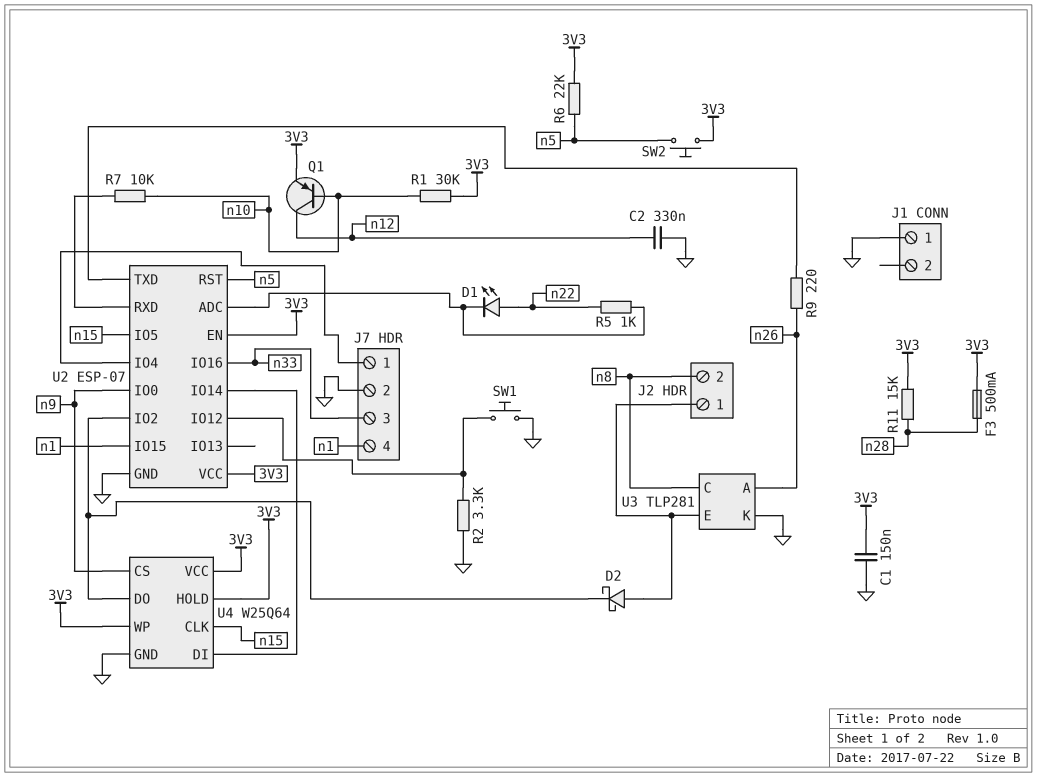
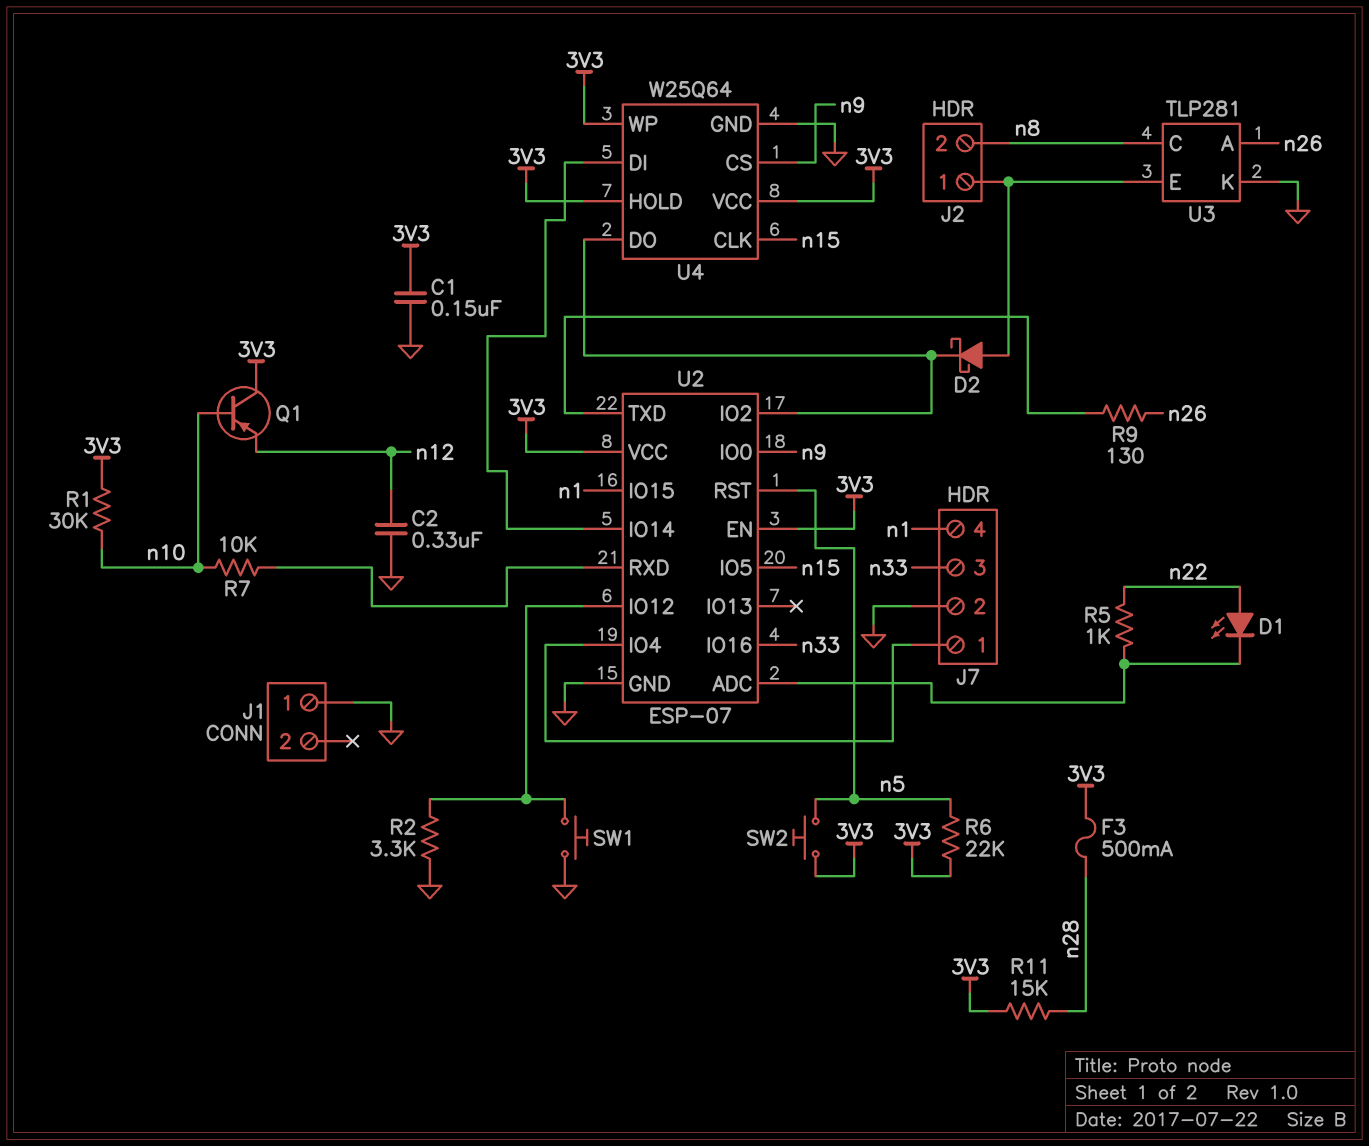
Q1: PNP (B n10, C n12, E 3V3) -> PNP (B n10, C 3V3, E n12)
R9: 220 (U2/TXD, n26) -> 130 (U2/TXD, n26)

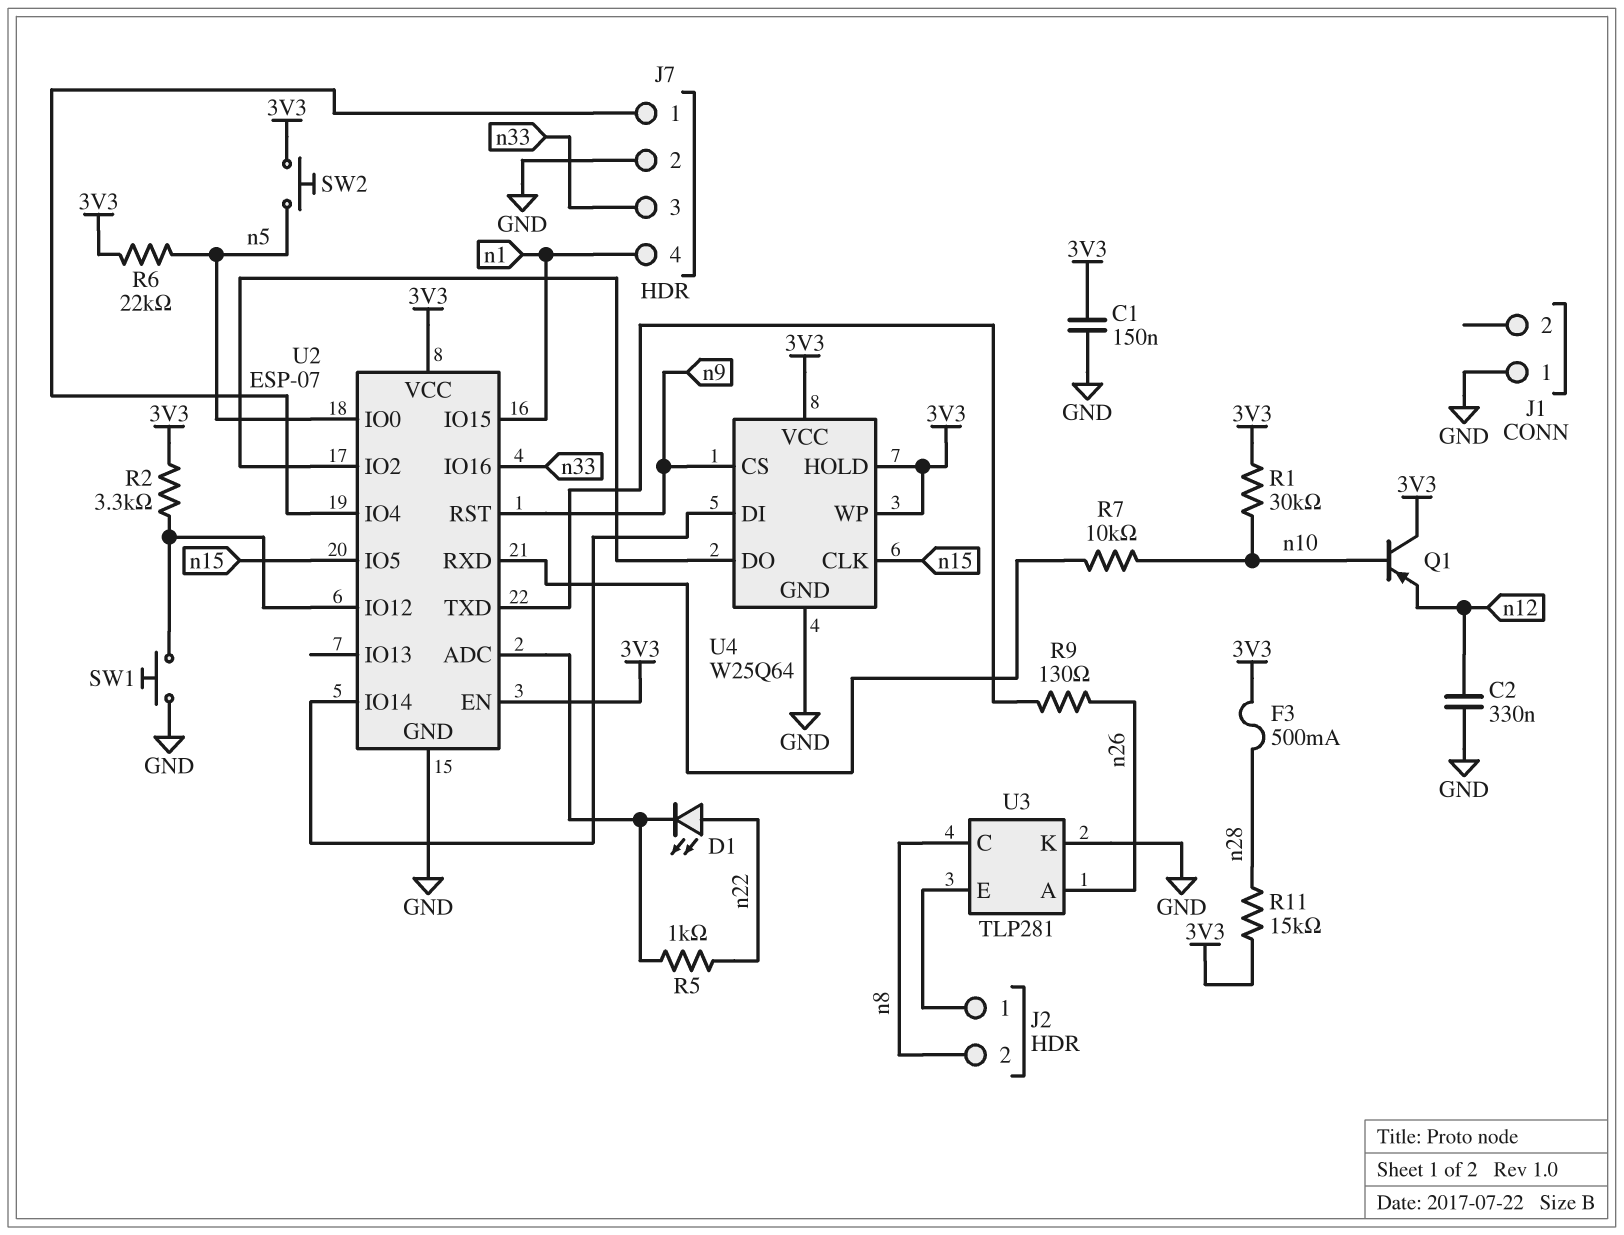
D2: schottky (A J2/1, K U2/IO2) -> none
R2: 3.3k (GND, U2/IO12) -> 3.3k (3V3, U2/IO12)
U2 pin IO0: n9 -> n5
U2 pin RST: n5 -> n9

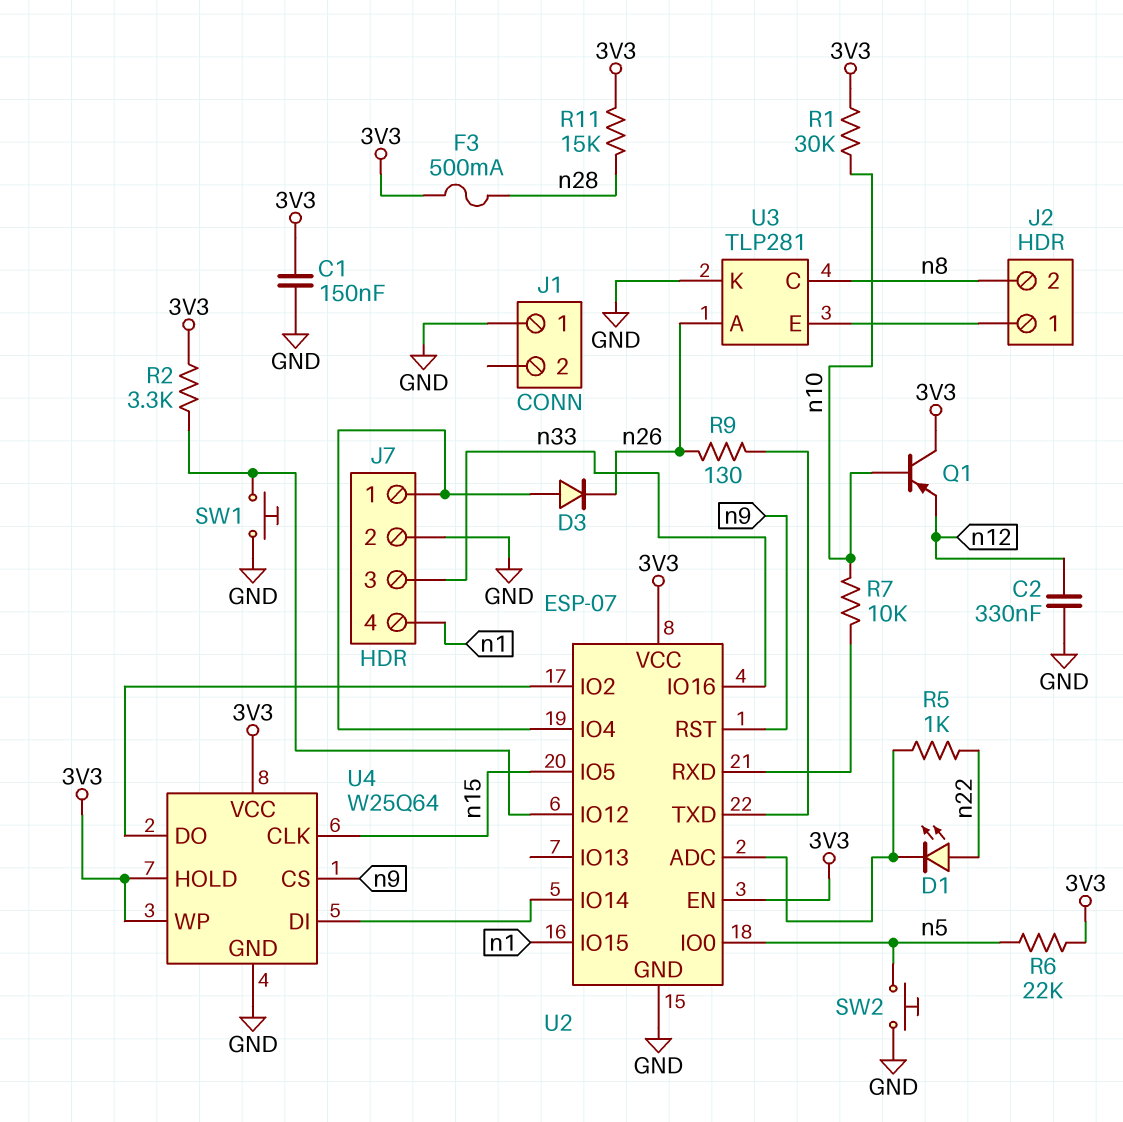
D3: none -> diode (A J7/1, K n26)
SW2: button (3V3, n5) -> button (GND, n5)

